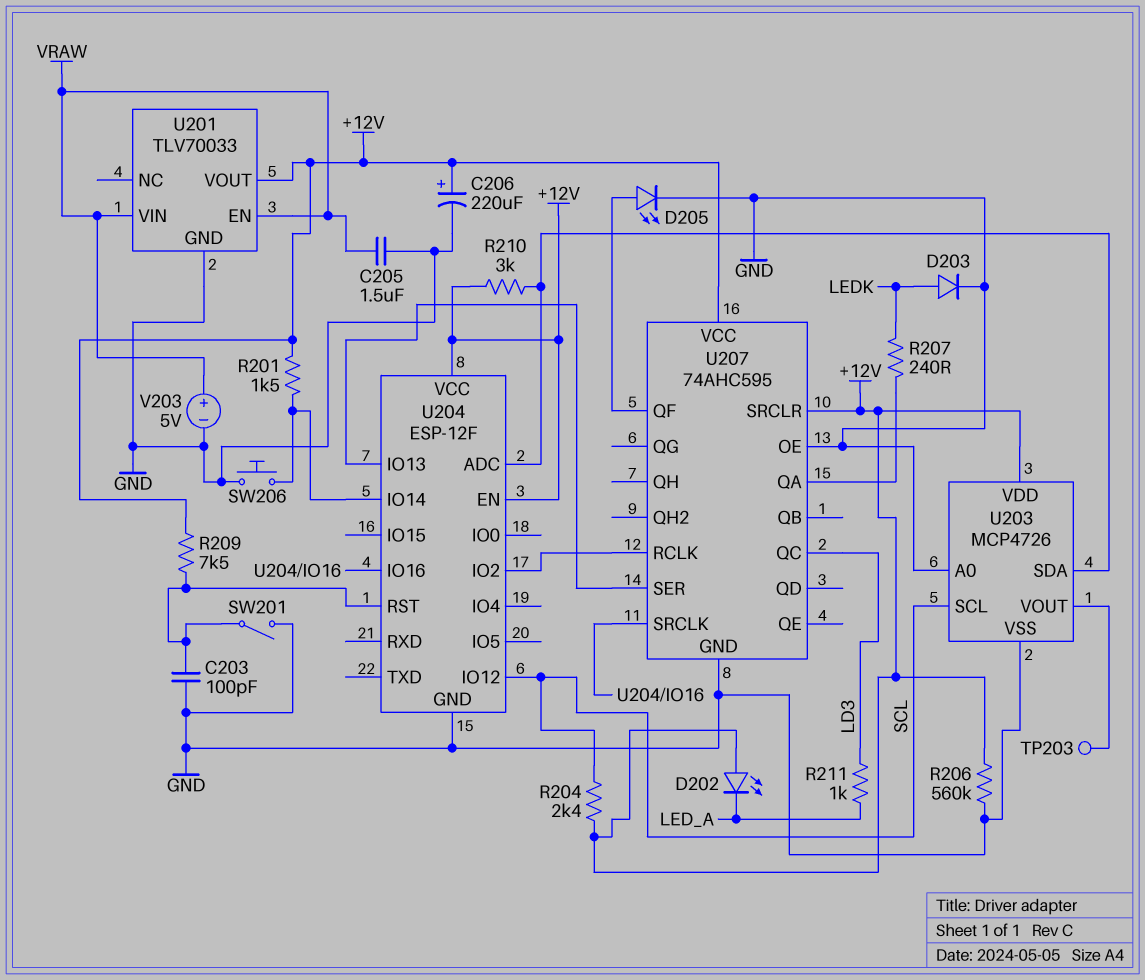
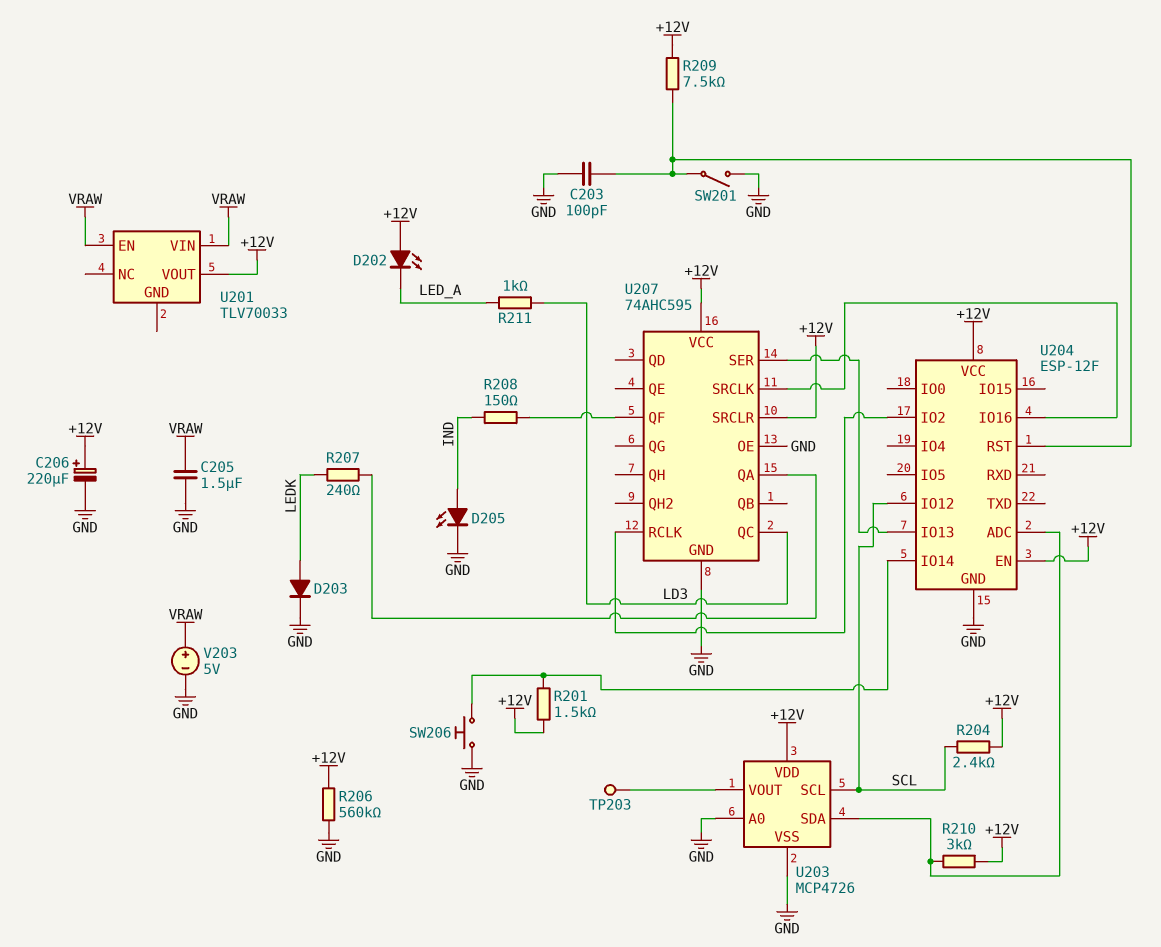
D205: LED (A U207/QF, K GND) -> LED (A IND, K GND)
R208: none -> 150 (IND, U207/QF)
U201 pin GND: GND -> none

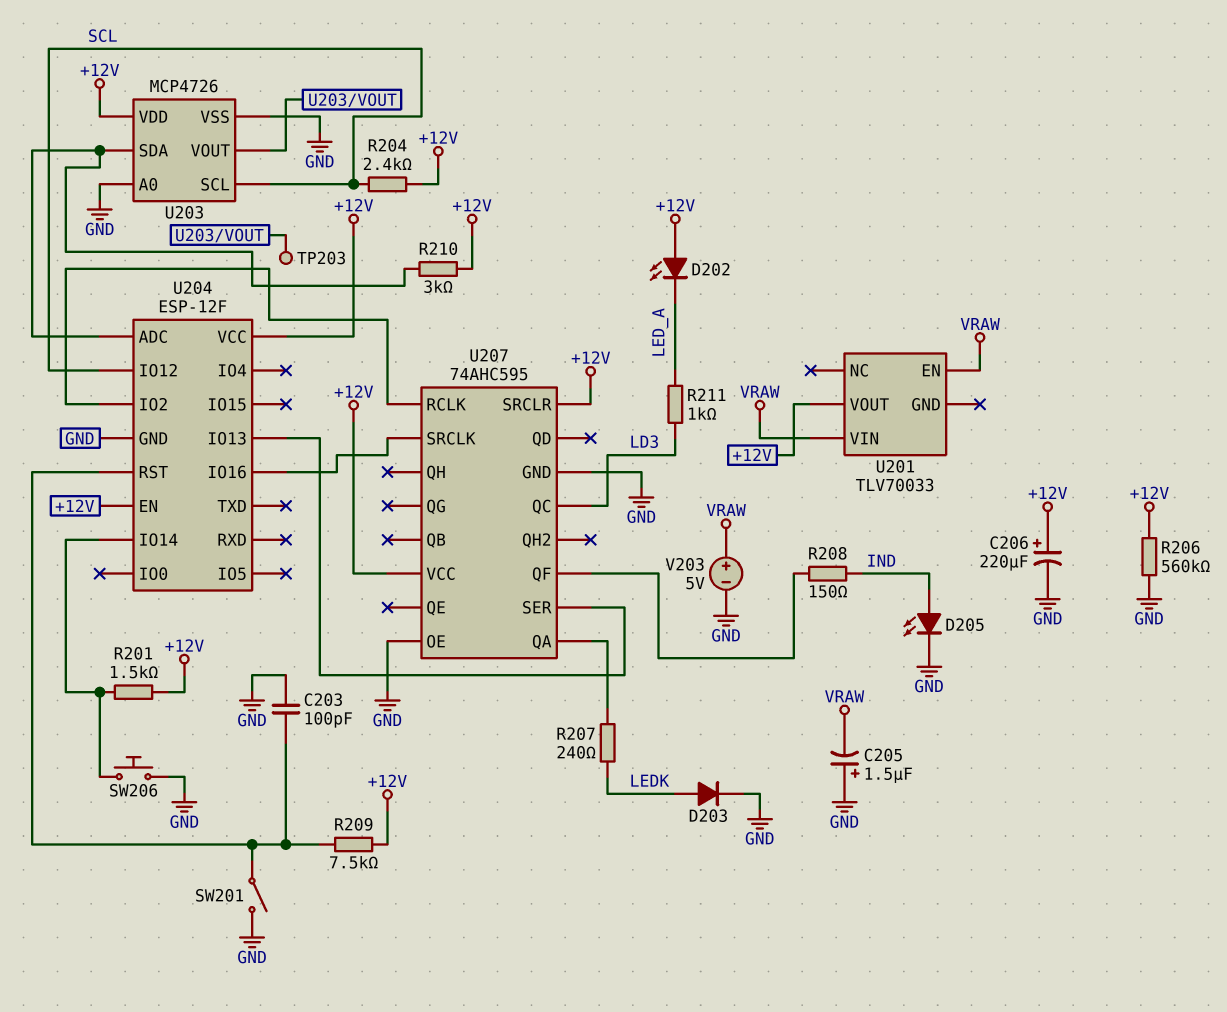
C205: 1.5uF (GND, VRAW) -> 1.5uF (plus GND, minus VRAW)

